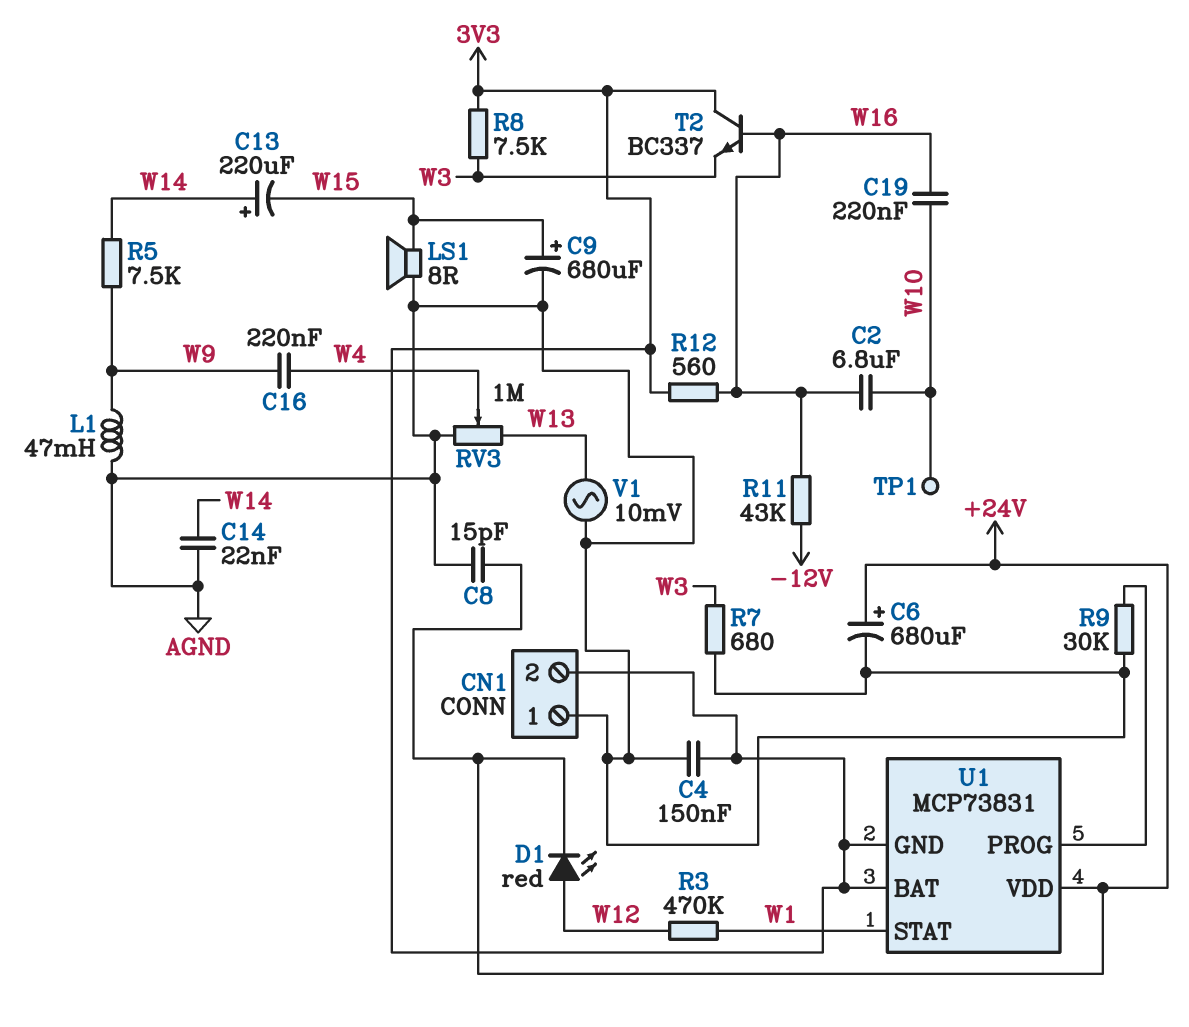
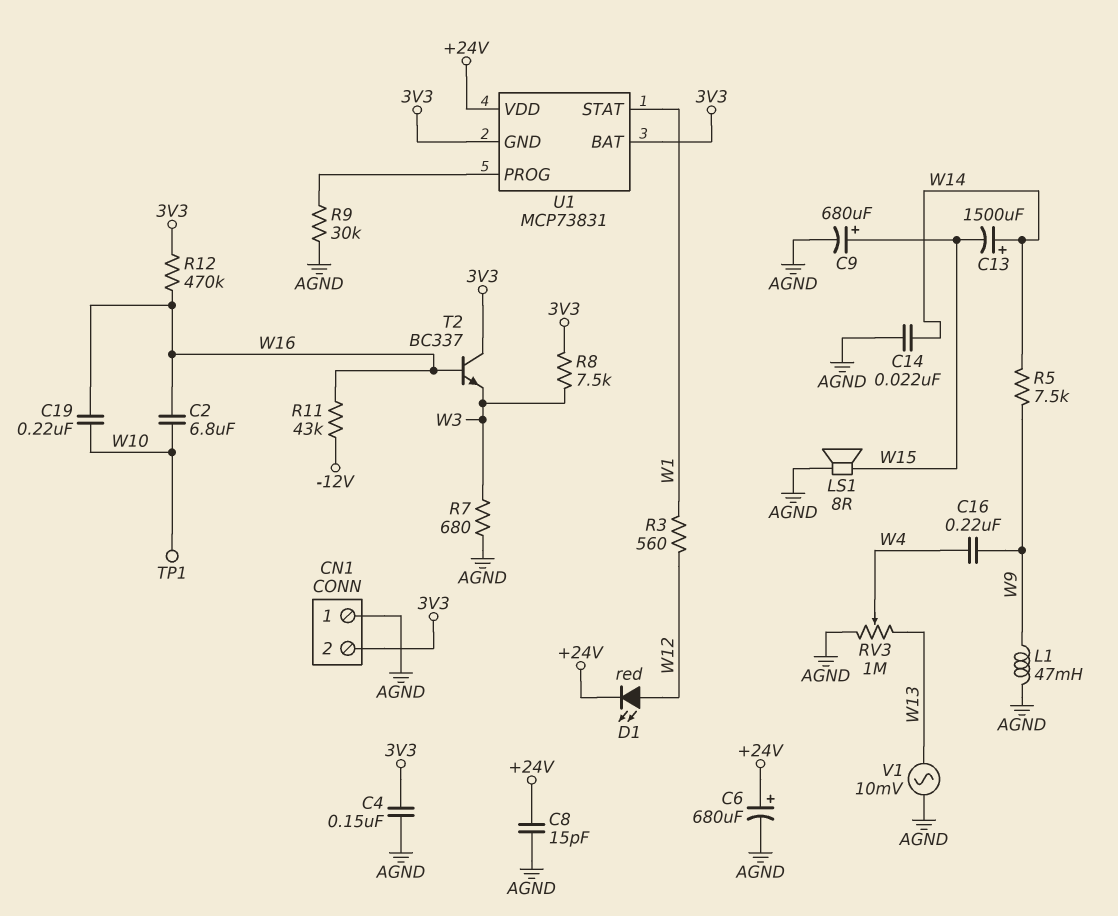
C13: 220uF (plus W14, minus W15) -> 1500uF (plus W14, minus W15)
R3: 470k (W1, W12) -> 560 (W1, W12)
R12: 560 (3V3, W16) -> 470k (3V3, W16)

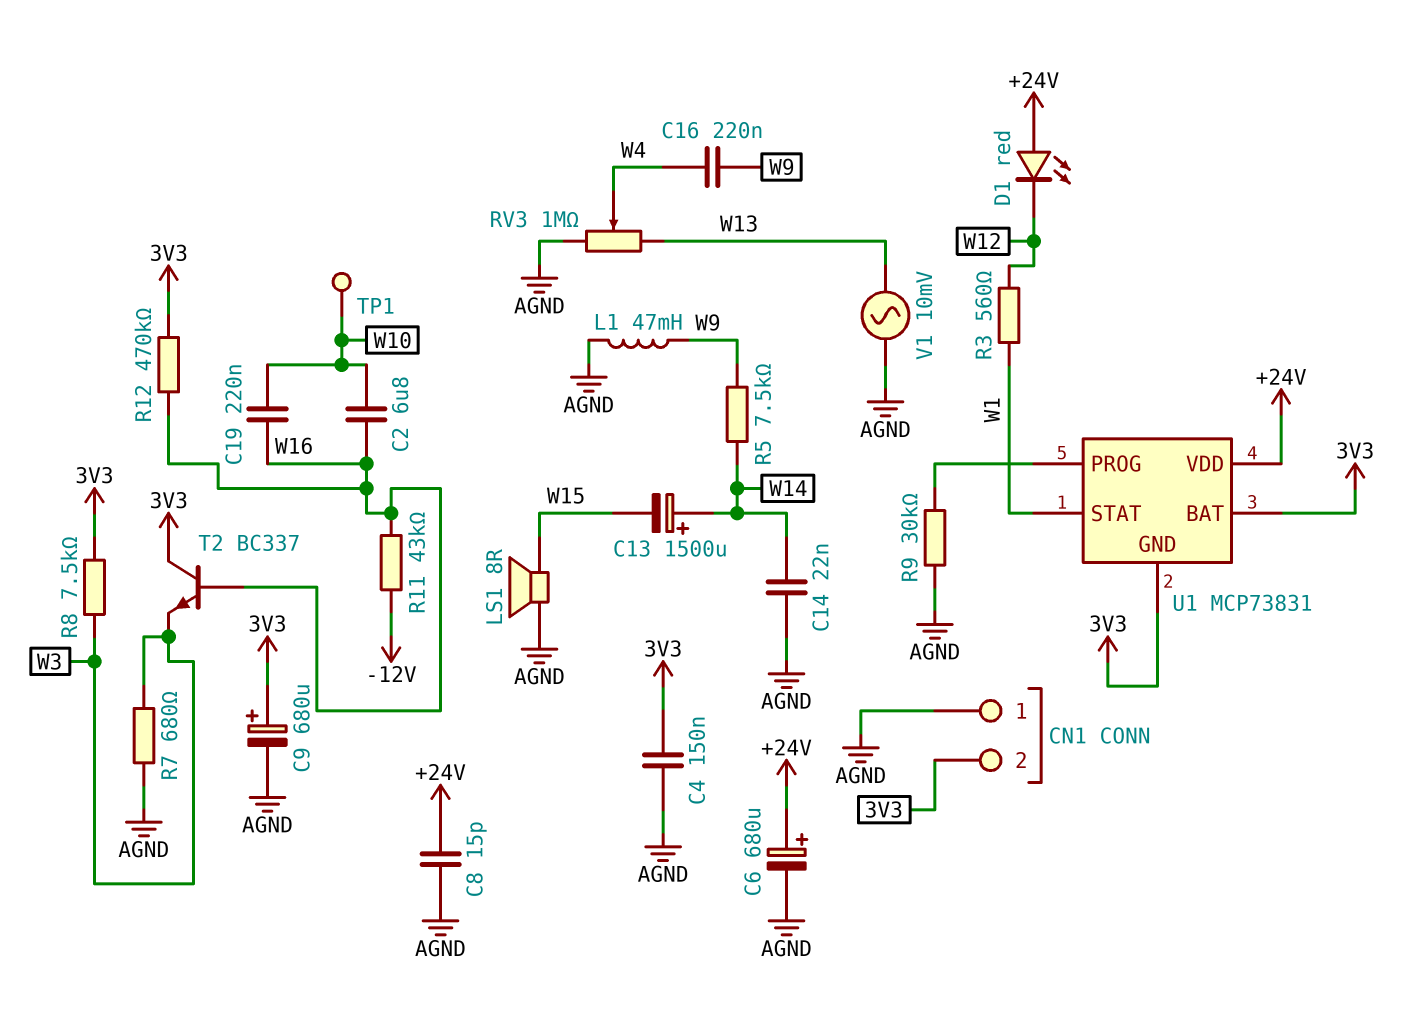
C9: 680uF (plus W15, minus AGND) -> 680uF (plus 3V3, minus AGND)
D1: LED red (A W12, K +24V) -> LED red (A +24V, K W12)

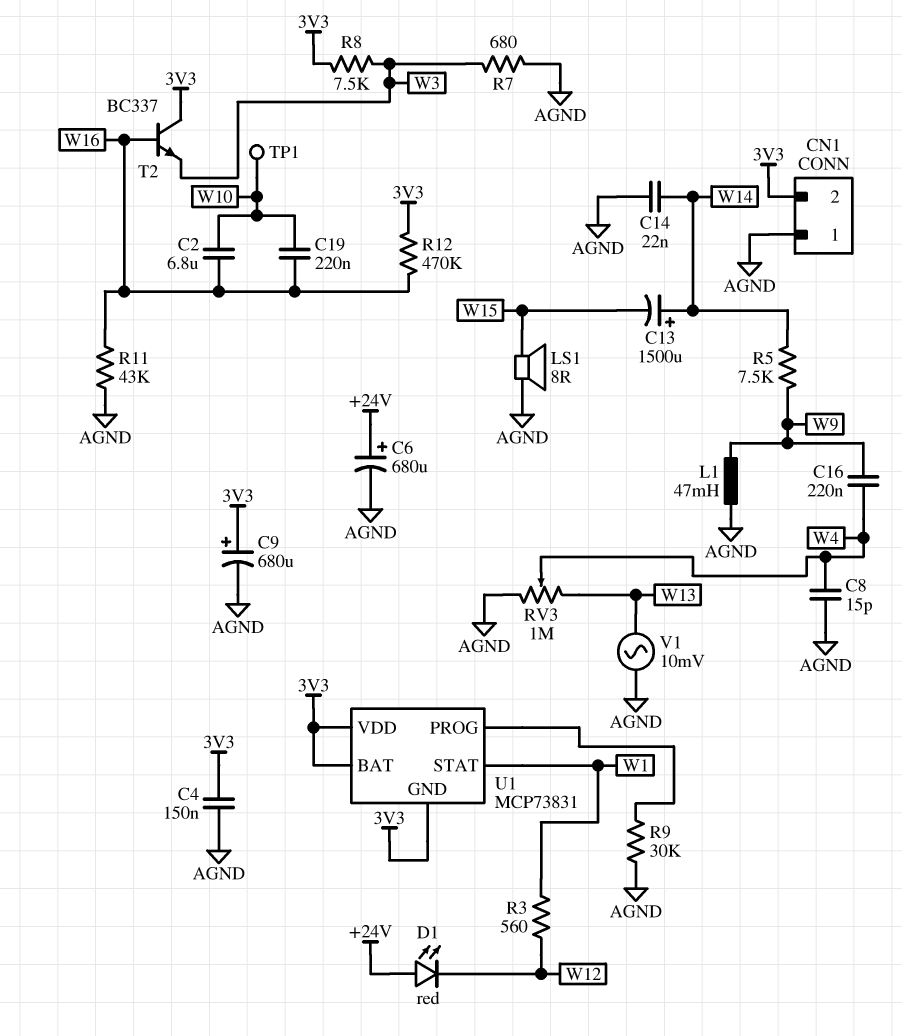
C8: 15pF (+24V, AGND) -> 15pF (AGND, W4)
R11: 43k (-12V, W16) -> 43k (AGND, W16)
U1 pin VDD: +24V -> 3V3

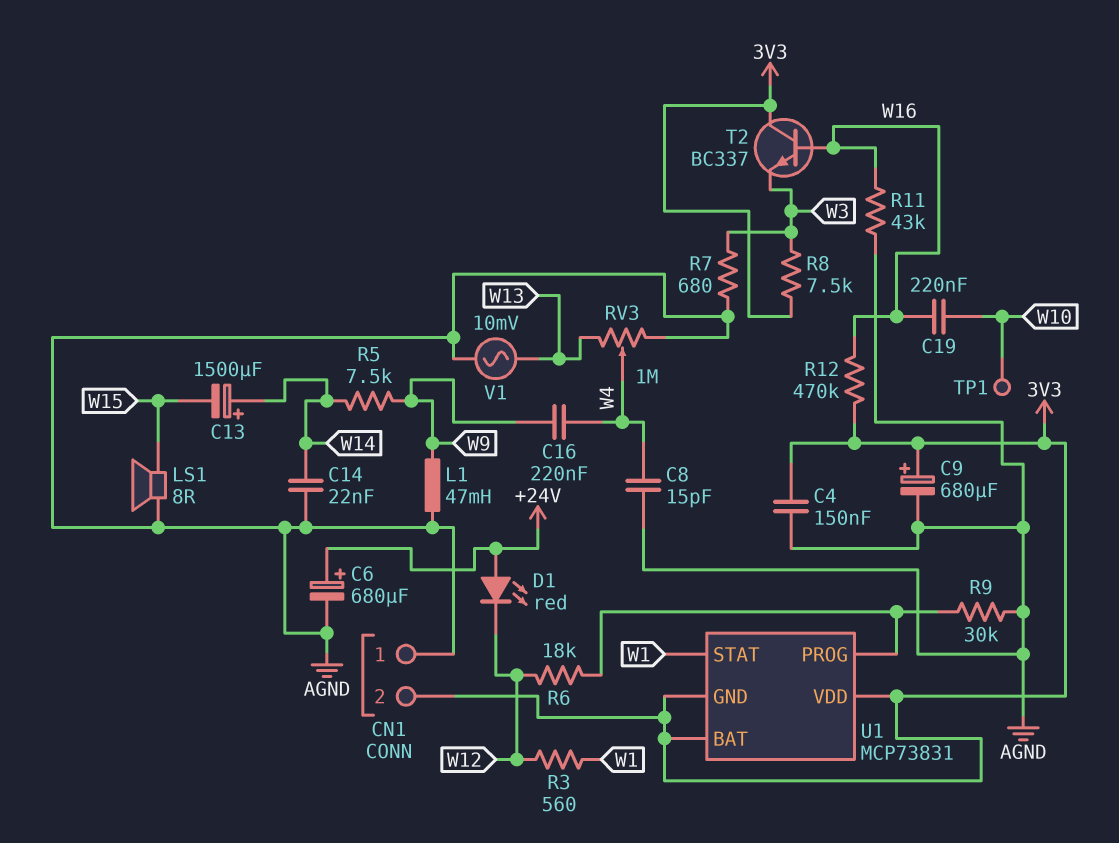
C2: 6.8uF (W10, W16) -> none
R6: none -> 18k (U1/PROG, W12)

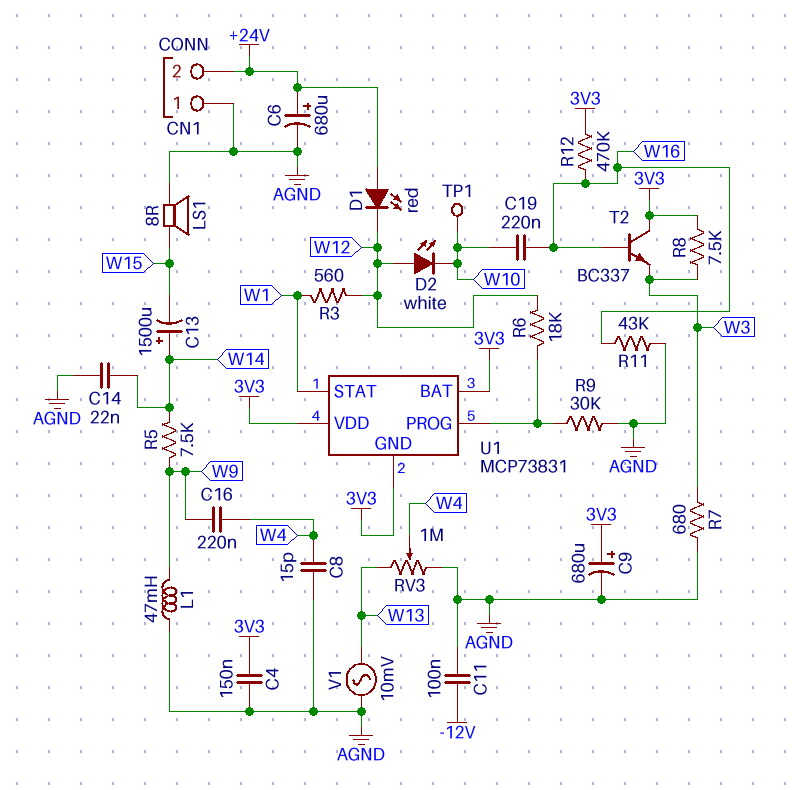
C11: none -> 100nF (-12V, AGND)
CN1 pin 2: 3V3 -> +24V
D2: none -> LED white (A W12, K W10)

